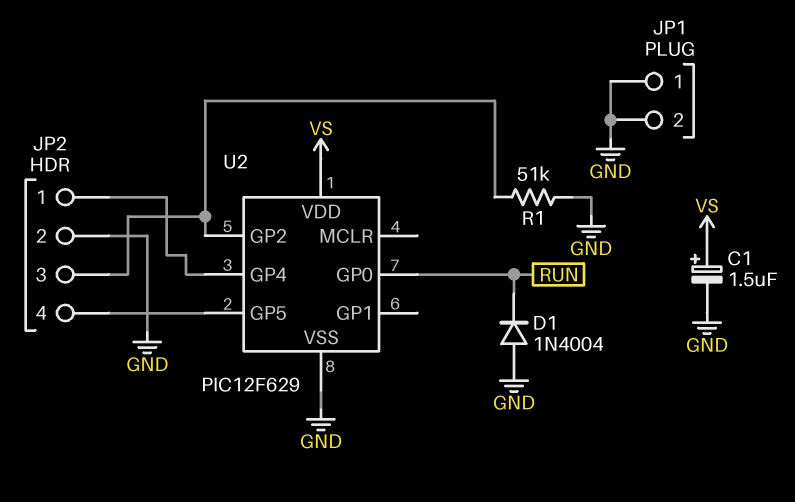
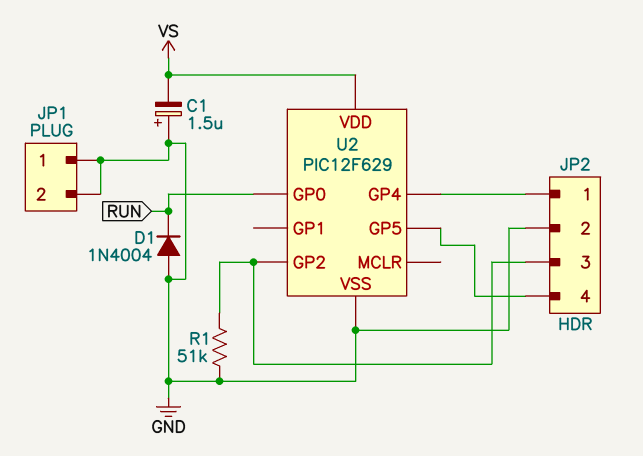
C1: 1.5uF (plus VS, minus GND) -> 1.5uF (plus GND, minus VS)

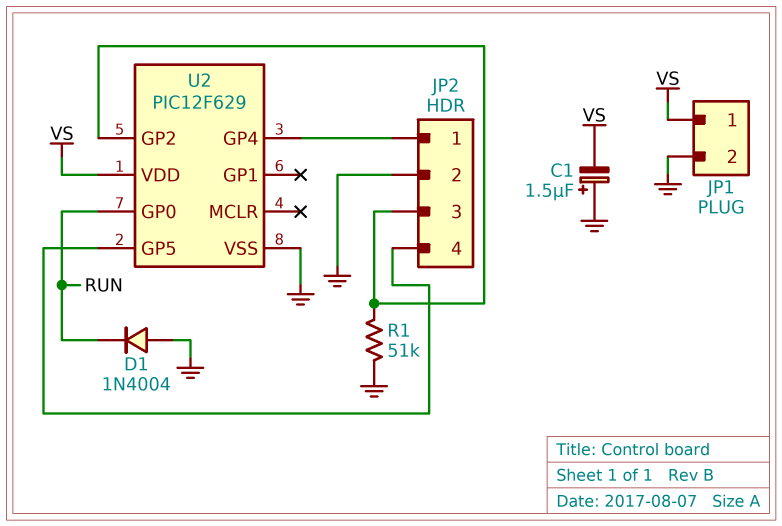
JP1 pin 1: GND -> VS

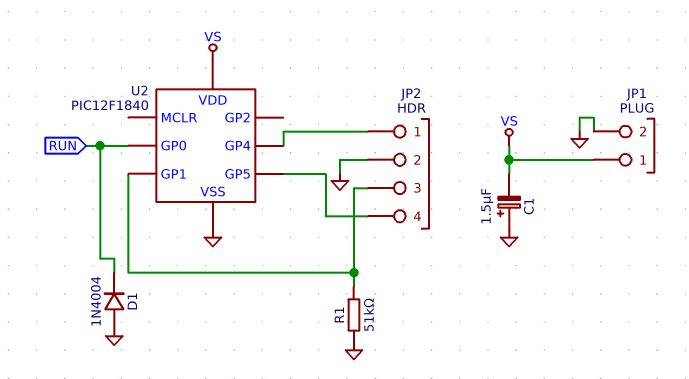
U2: PIC12F629 -> PIC12F1840
U2 pin GP1: none -> JP2/3
U2 pin GP2: JP2/3 -> none

